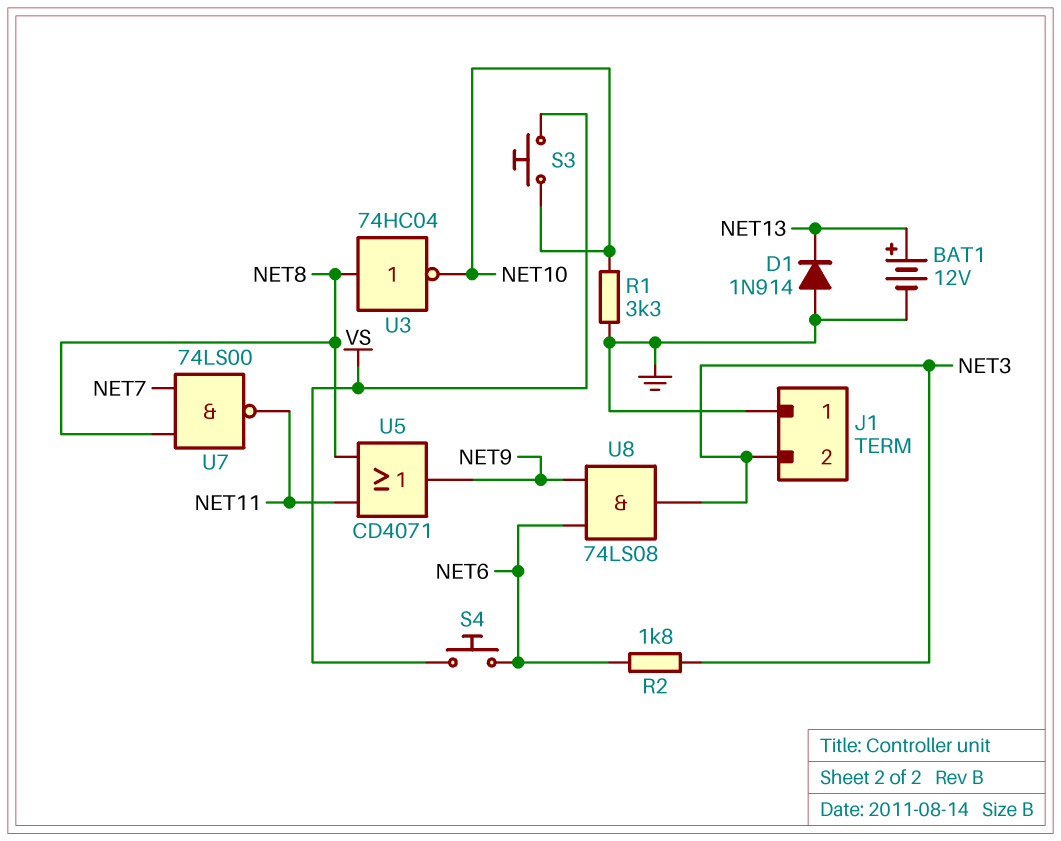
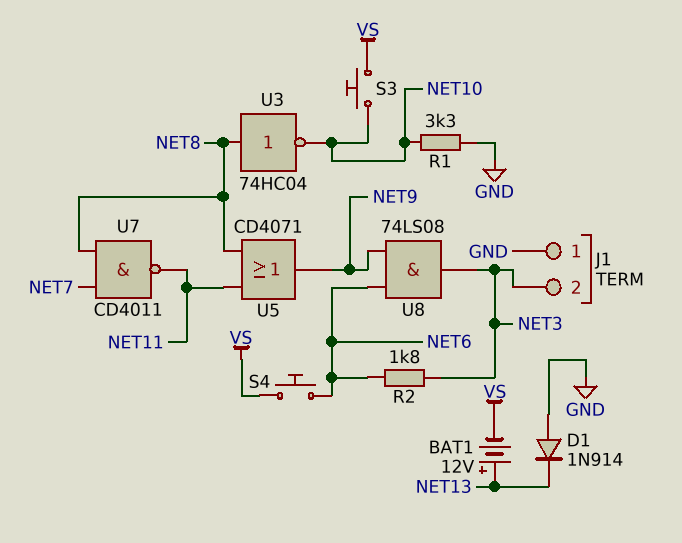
BAT1: 12V (plus NET13, minus GND) -> 12V (plus NET13, minus VS)
U7: NAND 74LS00 (in NET7, in NET8, out NET11) -> NAND CD4011 (in NET7, in NET8, out NET11)

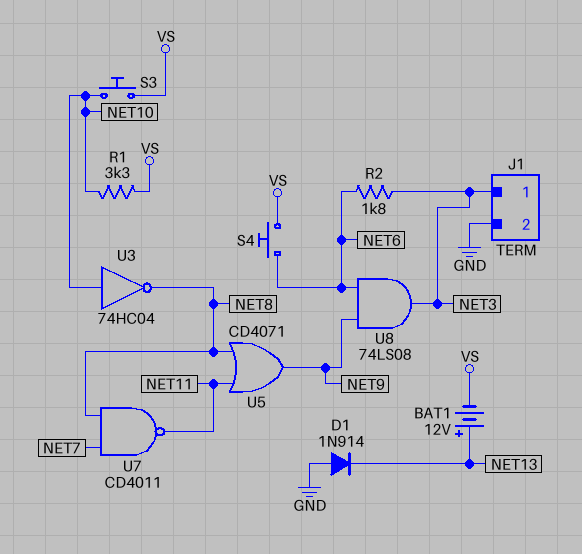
J1 pin 1: GND -> NET3
J1 pin 2: NET3 -> GND
R1: 3.3k (GND, NET10) -> 3.3k (NET10, VS)
U3: NOT 74HC04 (in NET8, out NET10) -> NOT 74HC04 (in NET10, out NET8)

